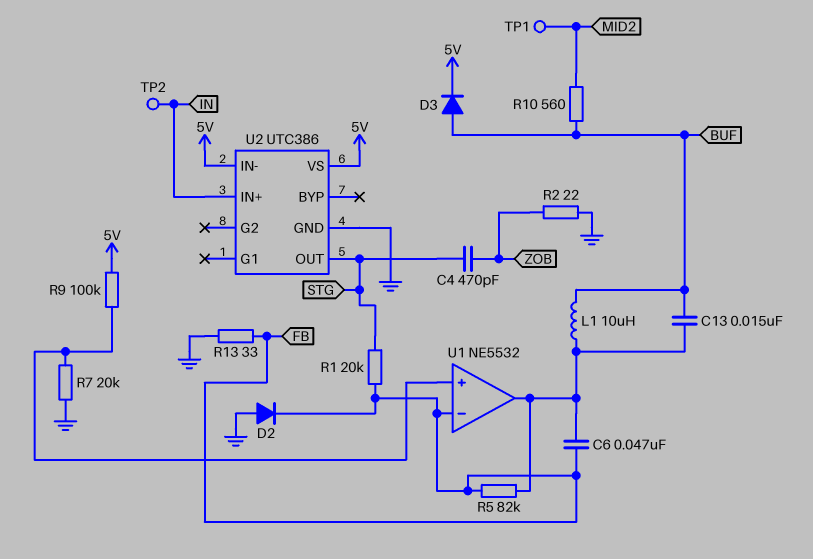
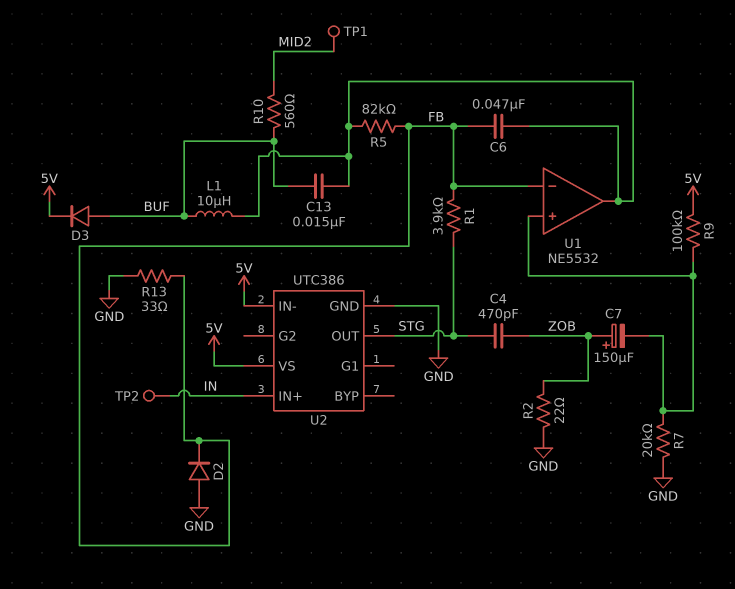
C7: none -> 150uF (plus ZOB, minus U1/in+)
R1: 20k (FB, STG) -> 3.9k (FB, STG)

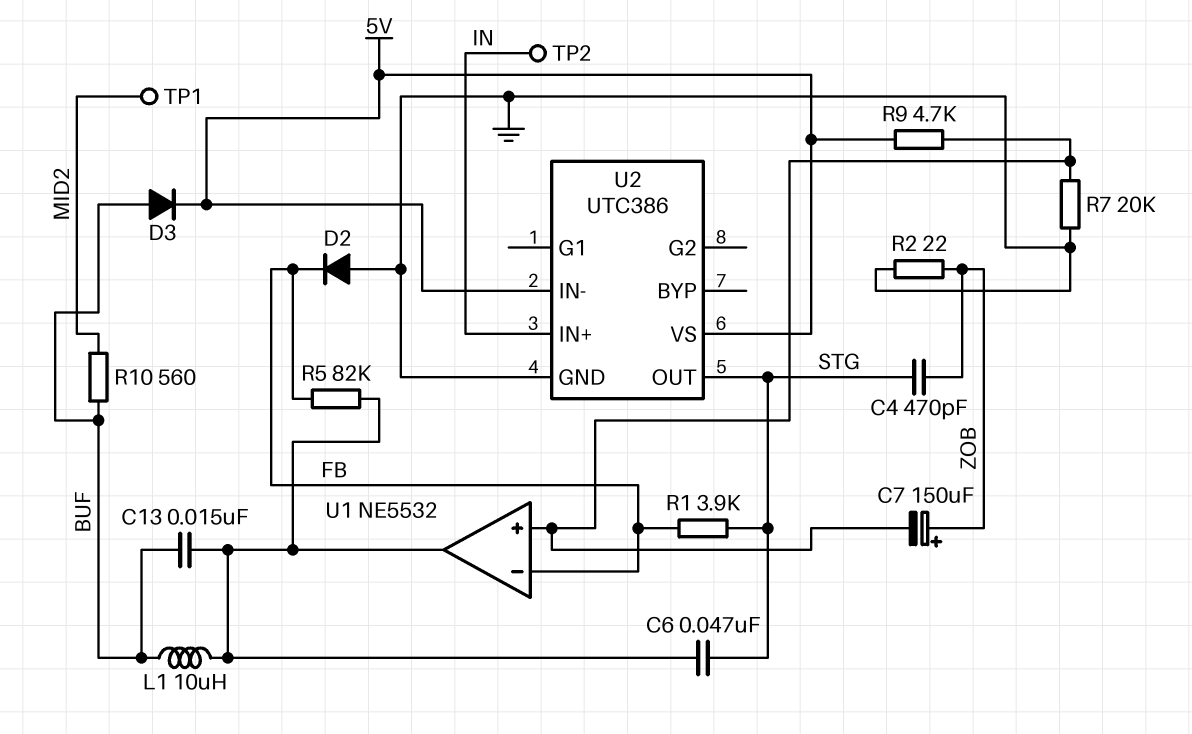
C6: 47nF (FB, U1/out) -> 47nF (STG, U1/out)
R9: 100k (5V, U1/in+) -> 4.7k (5V, U1/in+)
R13: 33 (FB, GND) -> none

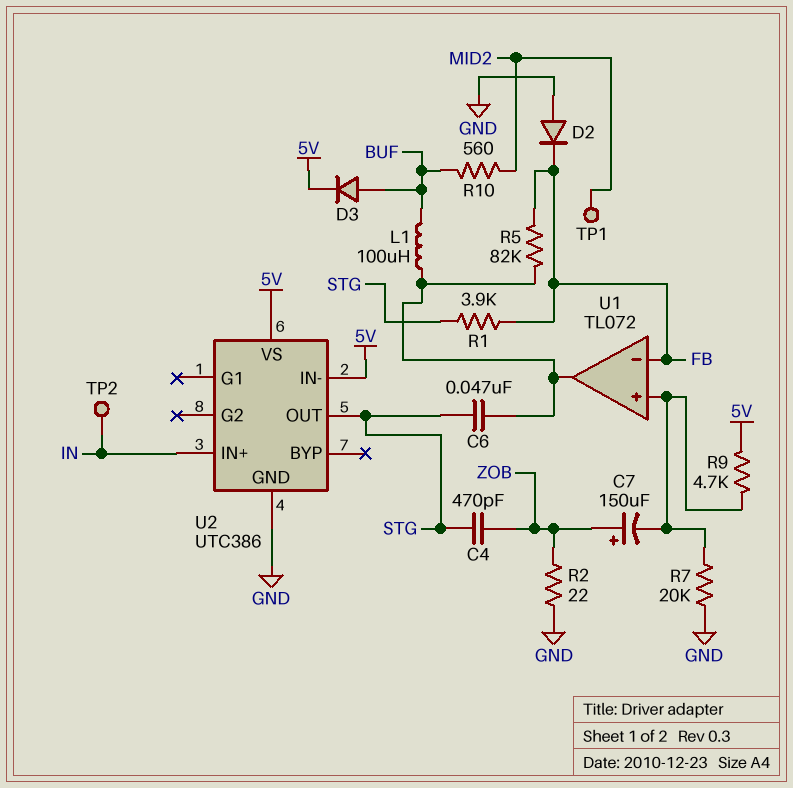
C13: 15nF (BUF, U1/out) -> none
L1: 10uH (BUF, U1/out) -> 100uH (BUF, U1/out)
U1: NE5532 -> TL072

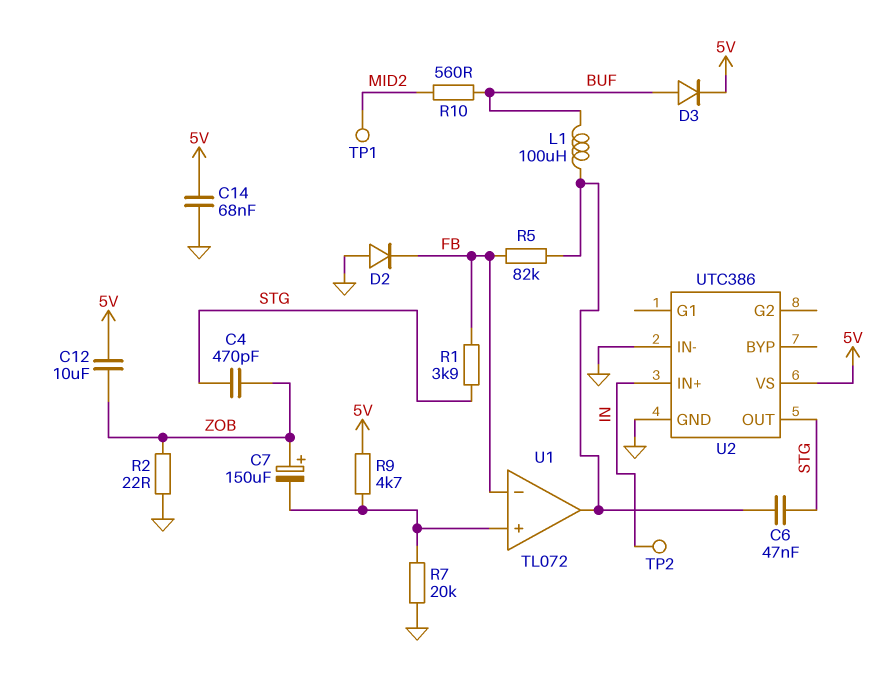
C12: none -> 10uF (5V, ZOB)
C14: none -> 68nF (5V, GND)
U2 pin IN-: 5V -> GND

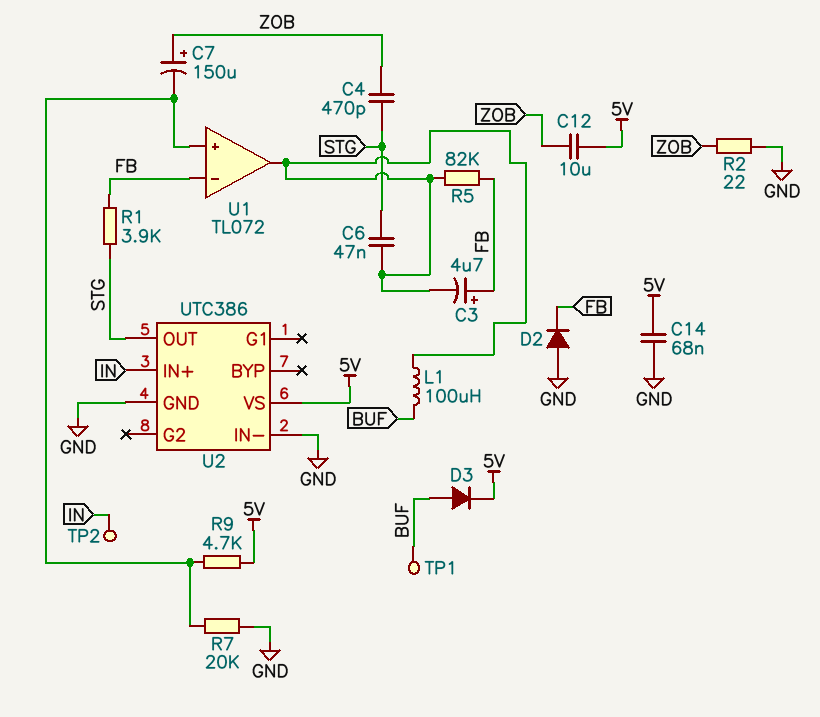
C3: none -> 4.7uF (plus FB, minus U1/out)
R10: 560 (BUF, MID2) -> none
TP1: test point (MID2) -> test point (BUF)

